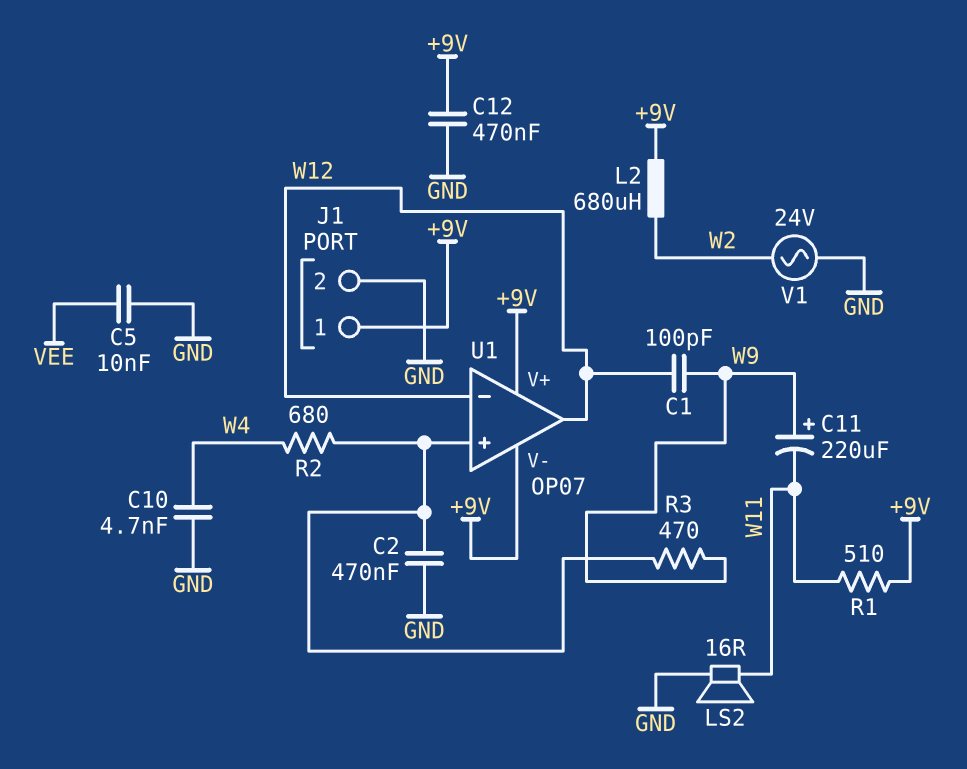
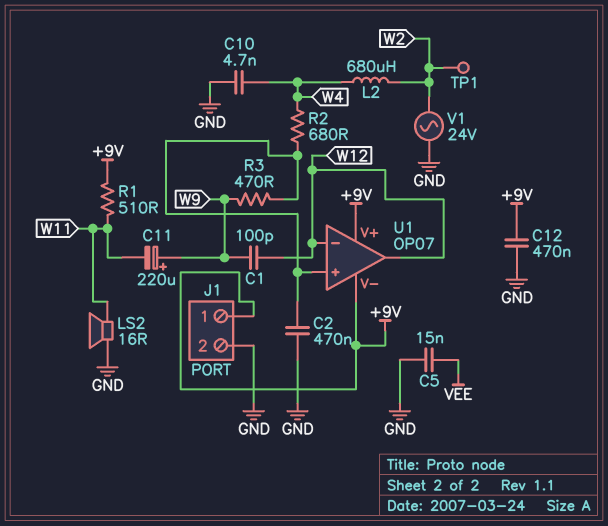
C5: 10nF (GND, VEE) -> 15nF (GND, VEE)
L2: 680uH (+9V, W2) -> 680uH (W2, W4)
TP1: none -> test point (W2)

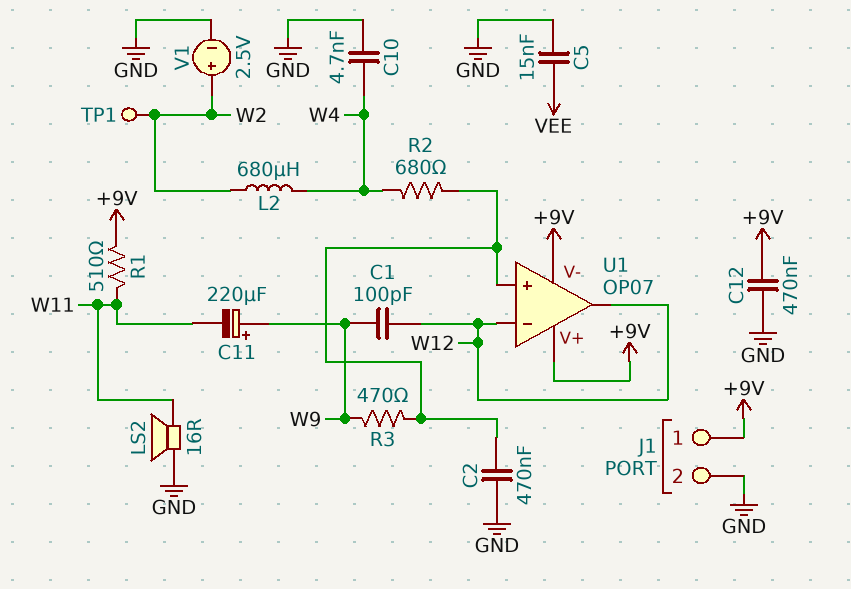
V1: AC 24V (GND, W2) -> 2.5V (plus W2, minus GND)

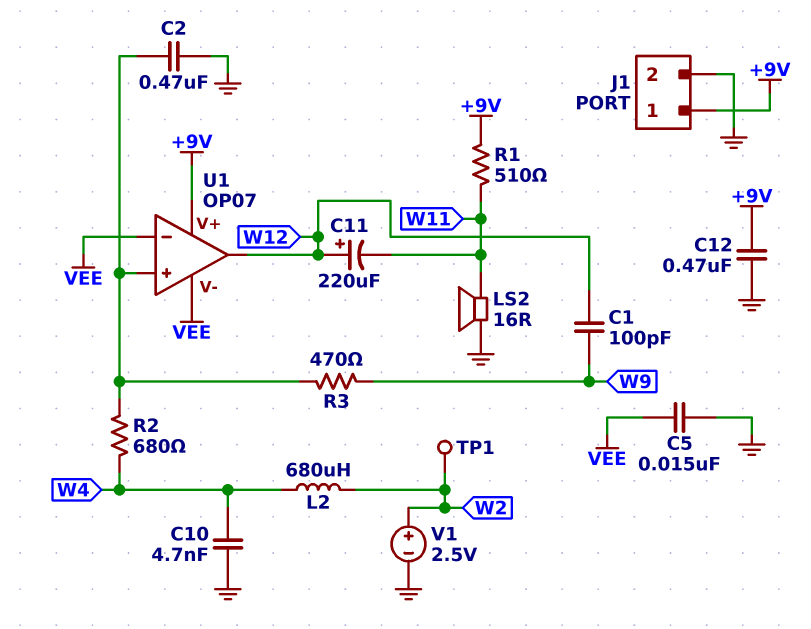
C11: 220uF (plus W9, minus W11) -> 220uF (plus W12, minus W11)
U1 pin V-: +9V -> VEE
U1 pin in-: W12 -> VEE

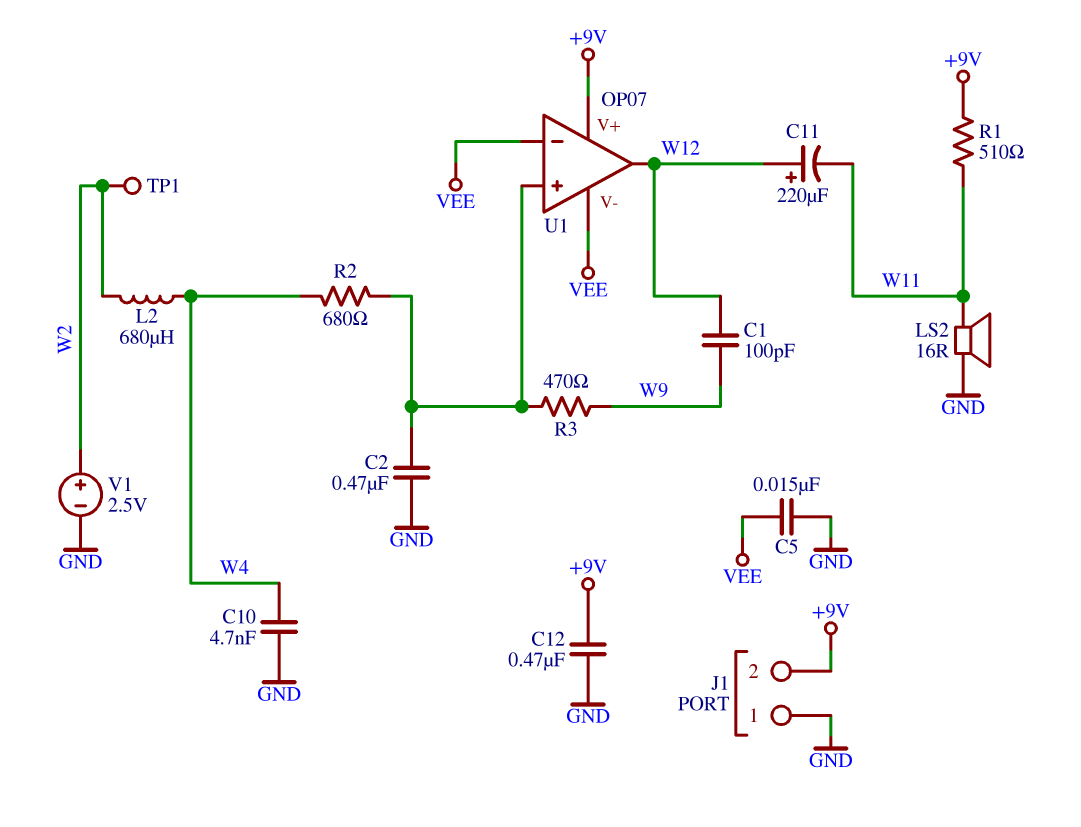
J1 pin 1: +9V -> GND
J1 pin 2: GND -> +9V

